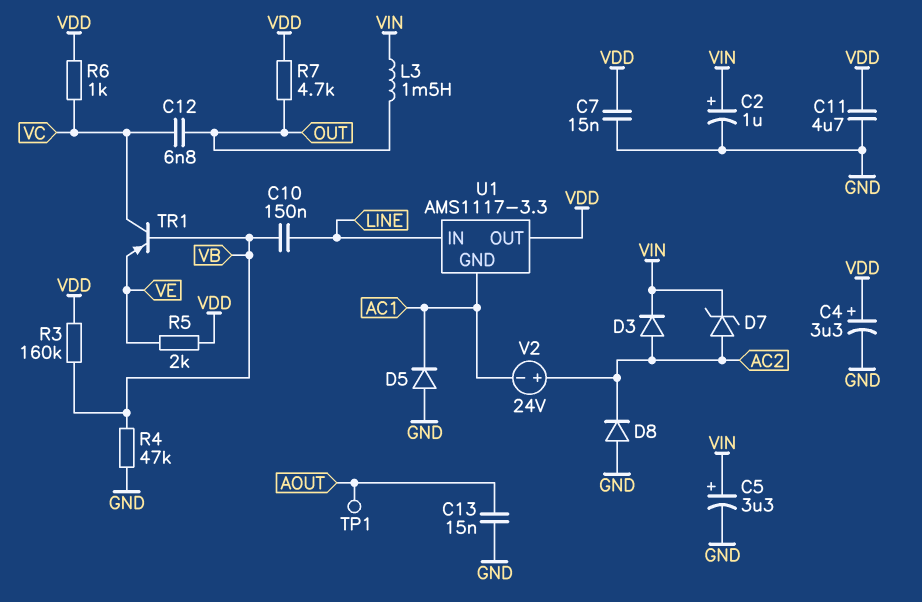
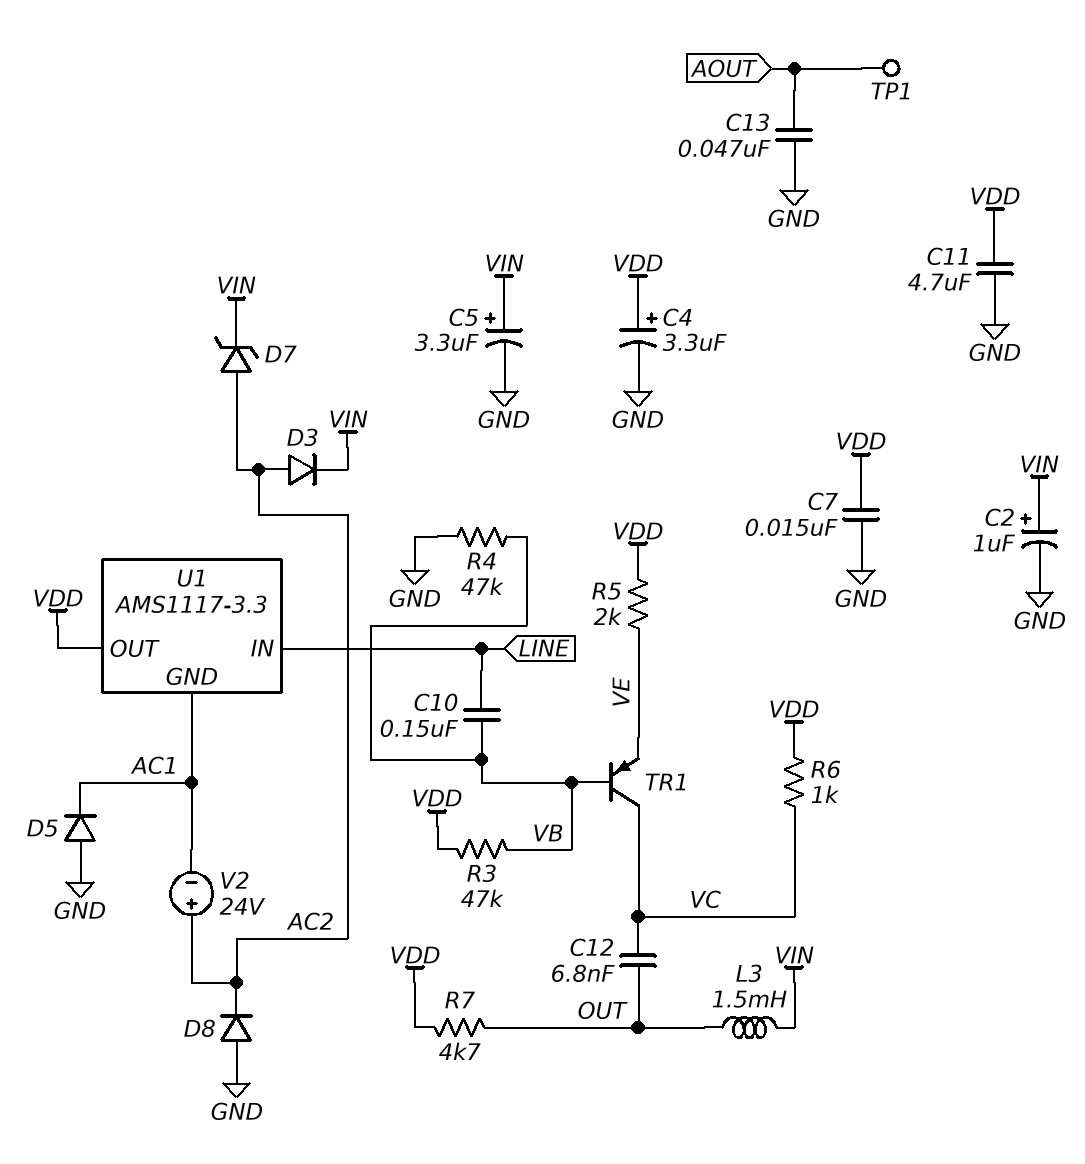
C13: 15nF (AOUT, GND) -> 47nF (AOUT, GND)
R3: 160k (VB, VDD) -> 47k (VB, VDD)

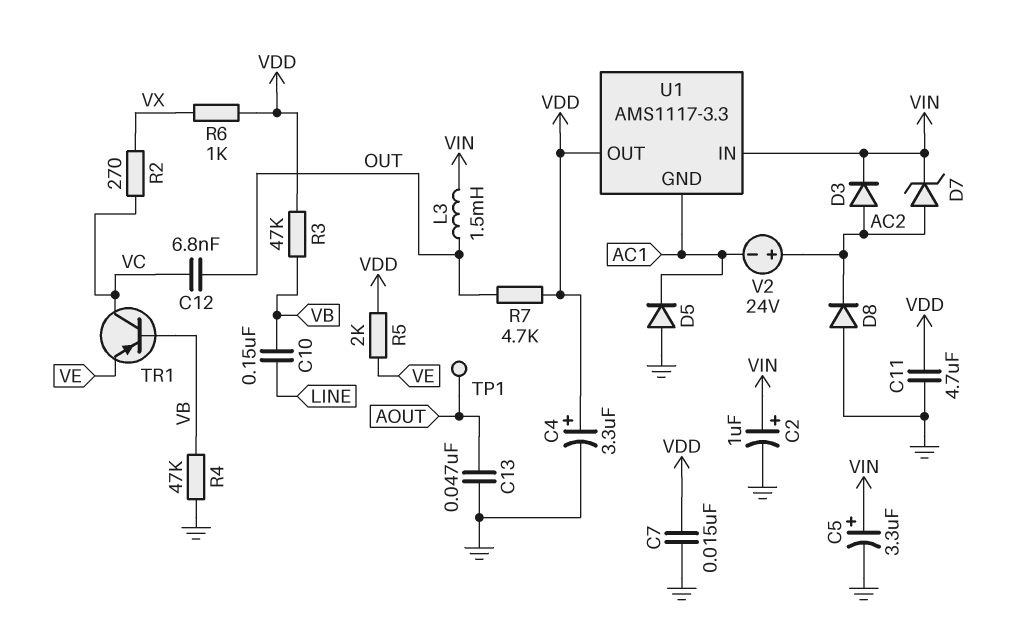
R2: none -> 270 (VC, VX)
R6: 1k (VC, VDD) -> 1k (VDD, VX)
U1 pin IN: LINE -> VIN

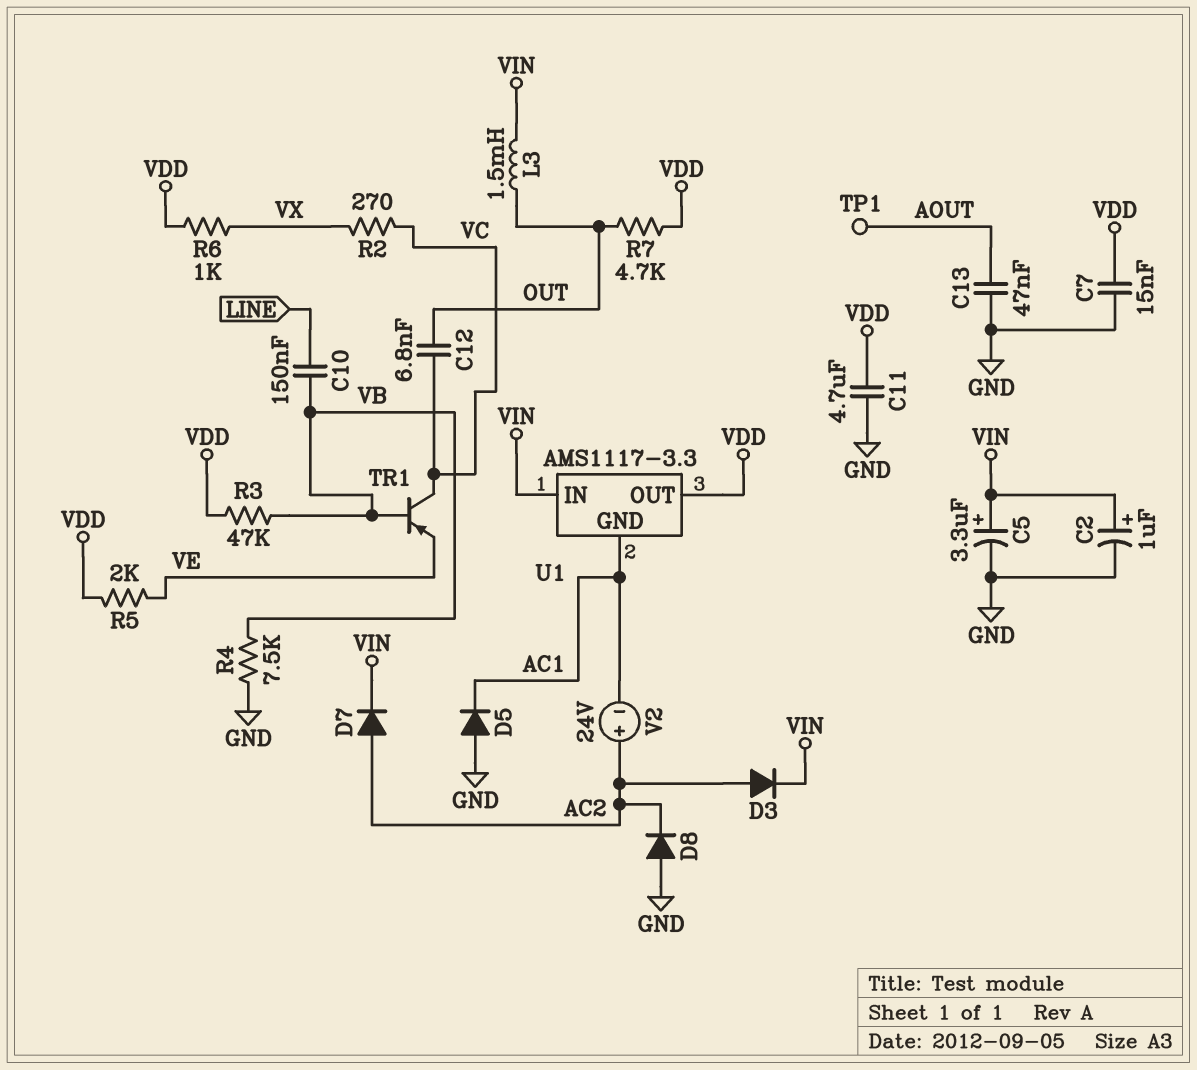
C4: 3.3uF (plus VDD, minus GND) -> none
D7: zener (A AC2, K VIN) -> diode (A AC2, K VIN)
R4: 47k (GND, VB) -> 7.5k (GND, VB)

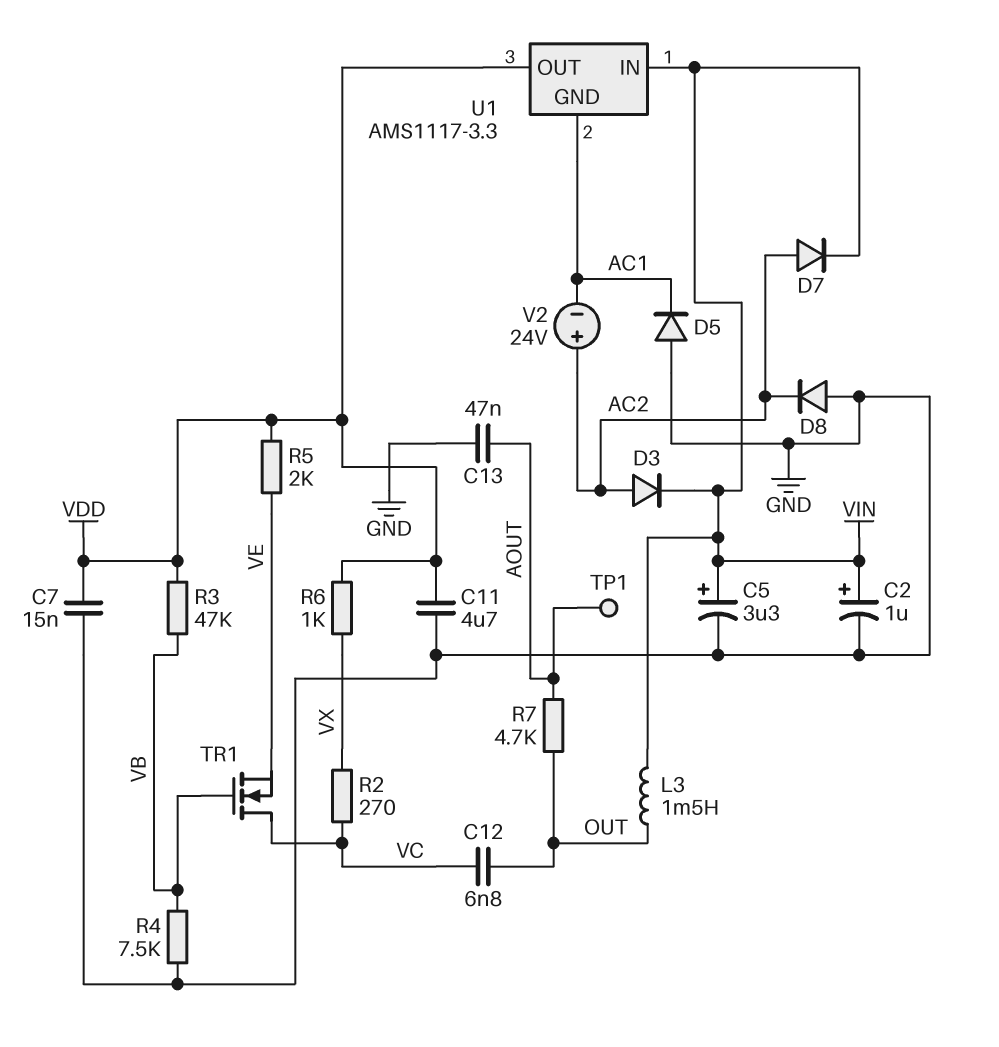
C10: 150nF (LINE, VB) -> none
R7: 4.7k (OUT, VDD) -> 4.7k (AOUT, OUT)
TR1: PNP (B VB, C VC, E VE) -> NMOS (G VB, D VC, S VE)

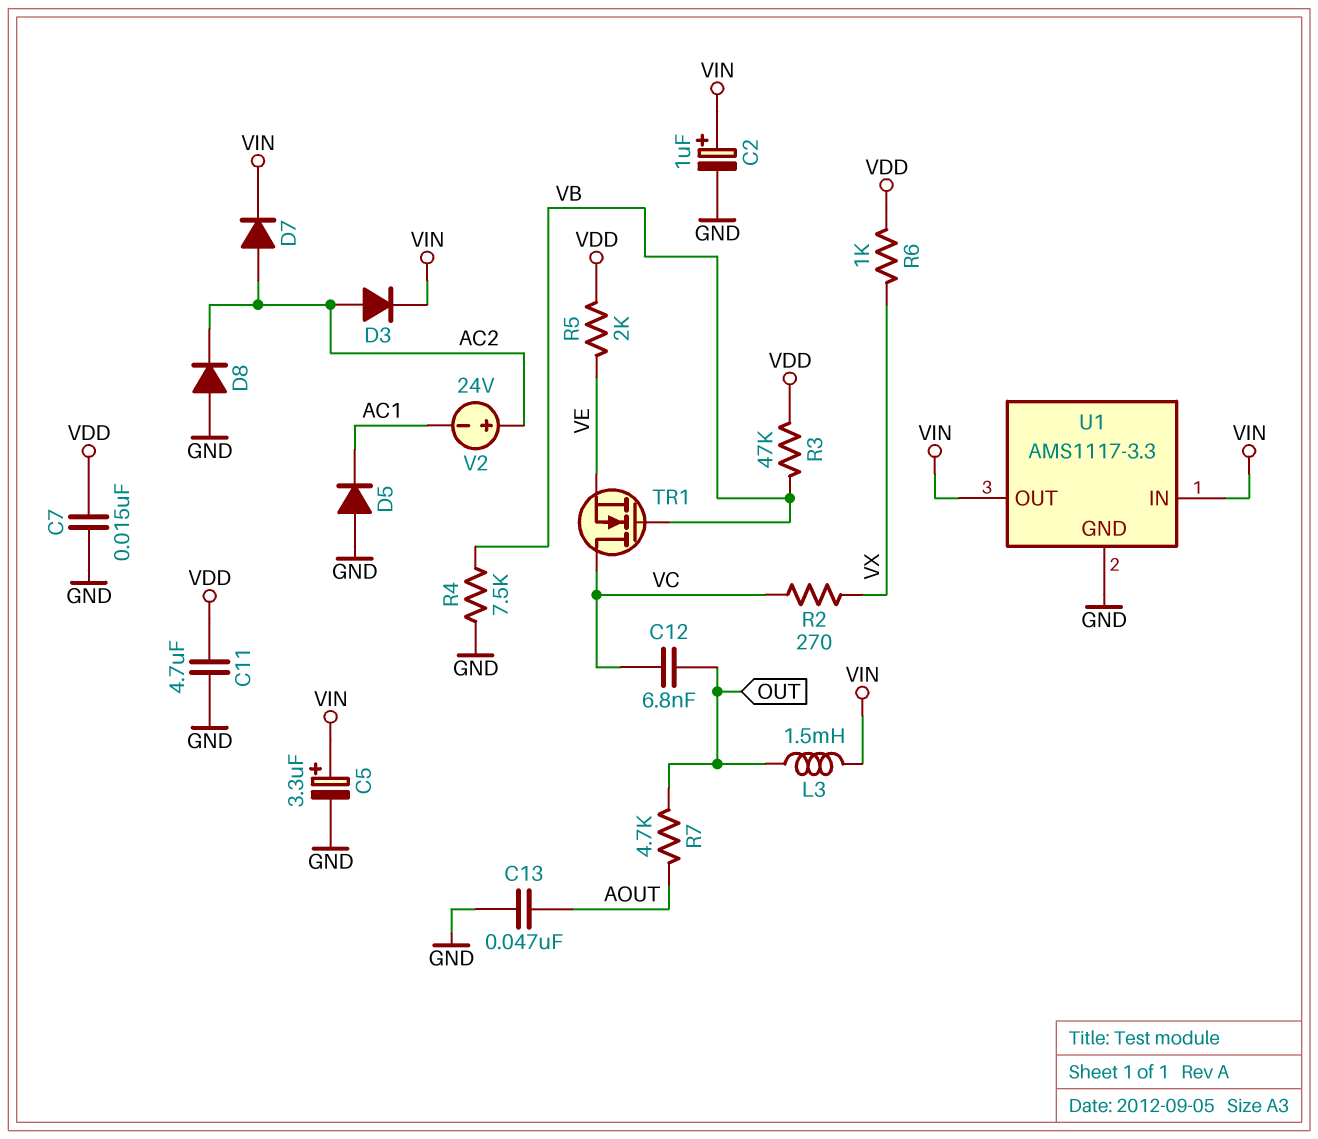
TP1: test point (AOUT) -> none
U1 pin GND: AC1 -> GND
U1 pin OUT: VDD -> VIN

